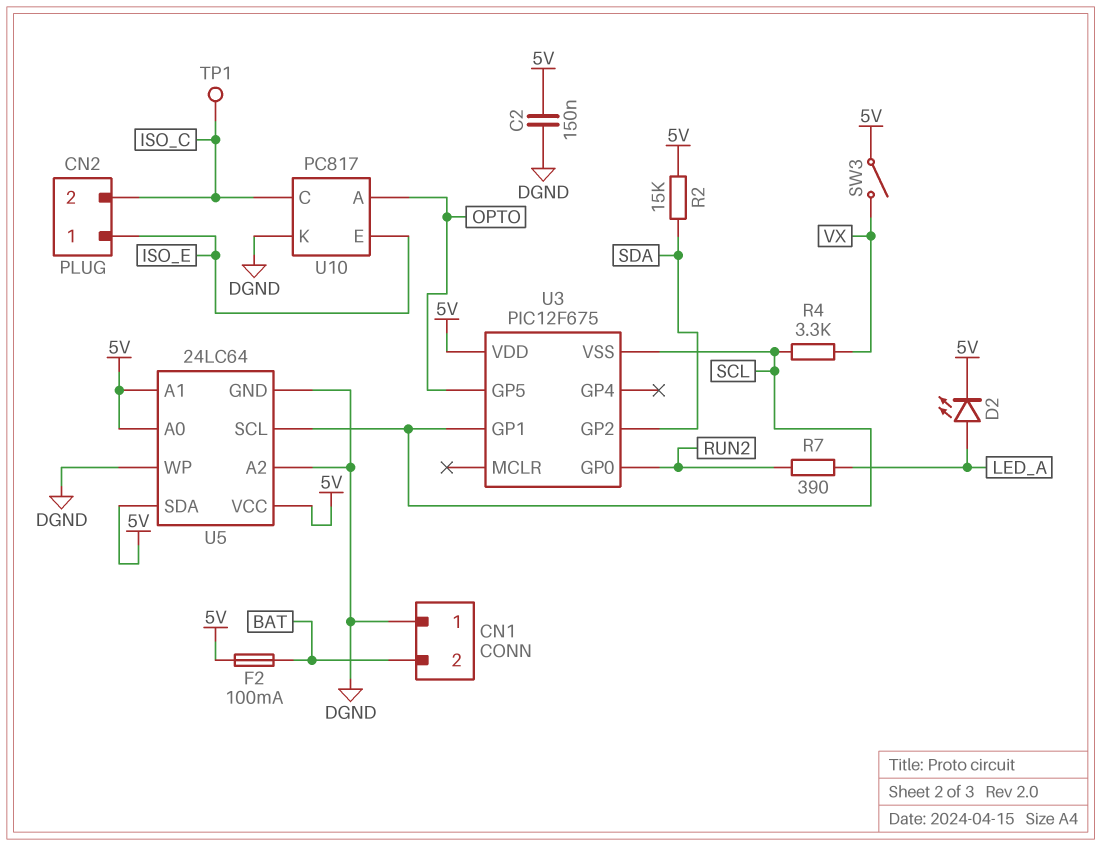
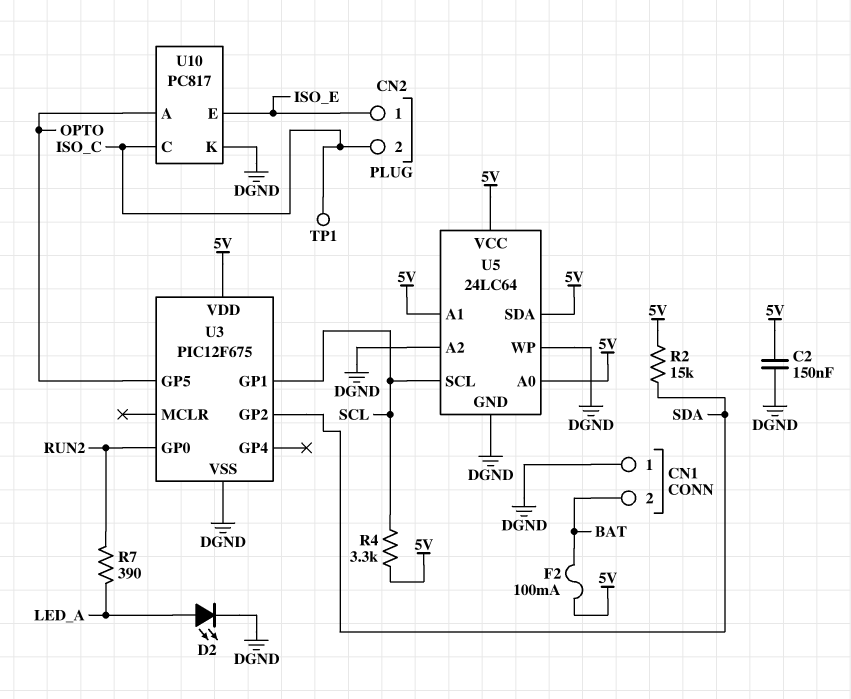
D2: LED (A LED_A, K 5V) -> LED (A LED_A, K DGND)
R4: 3.3k (SCL, VX) -> 3.3k (5V, SCL)
SW3: switch (5V, VX) -> none
U3 pin VSS: SCL -> DGND

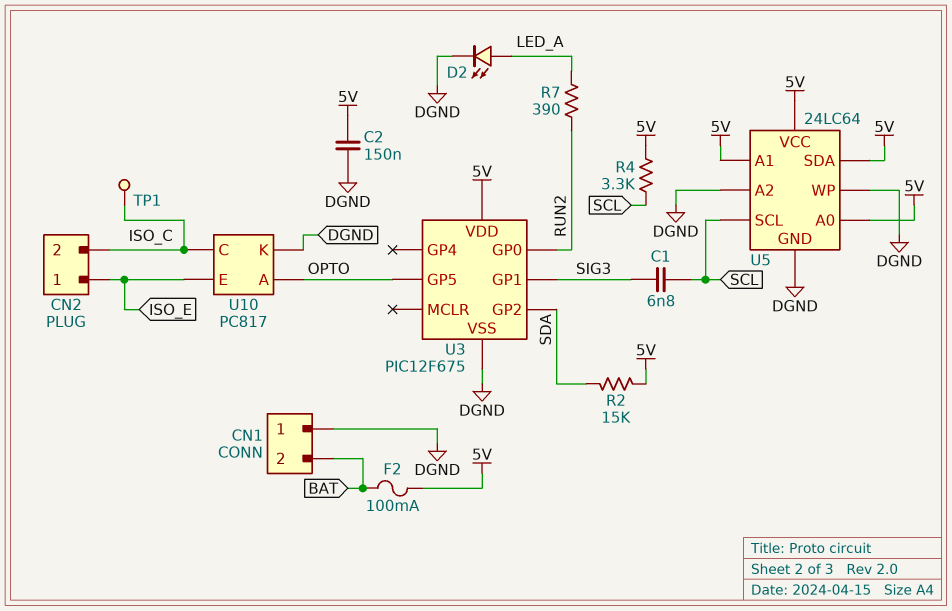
C1: none -> 6.8nF (SCL, SIG3)
U3 pin GP1: SCL -> SIG3

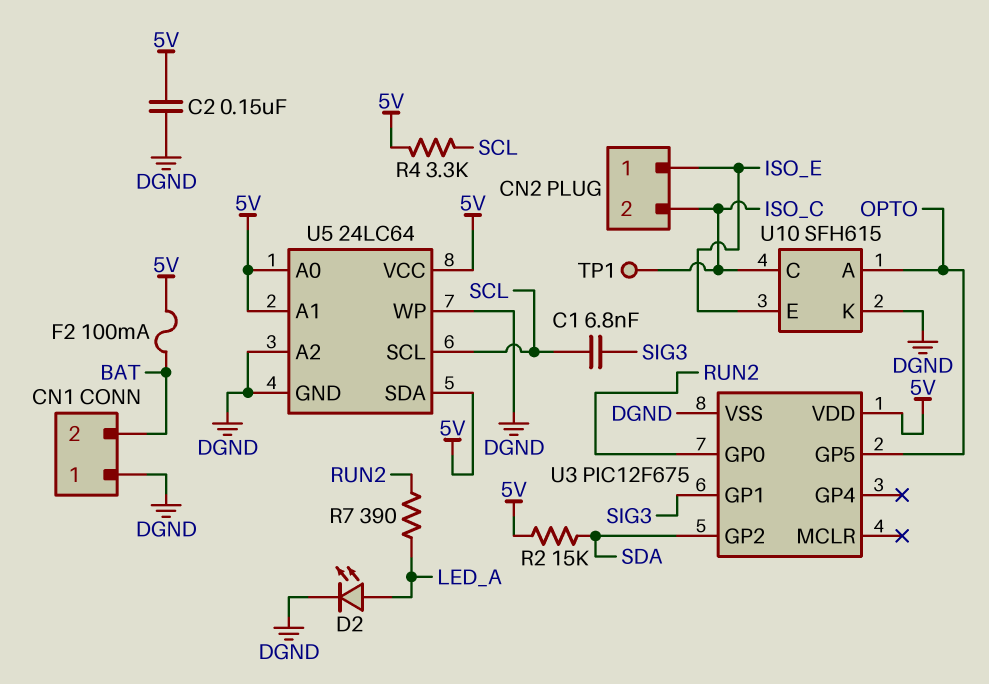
U10: PC817 -> SFH615

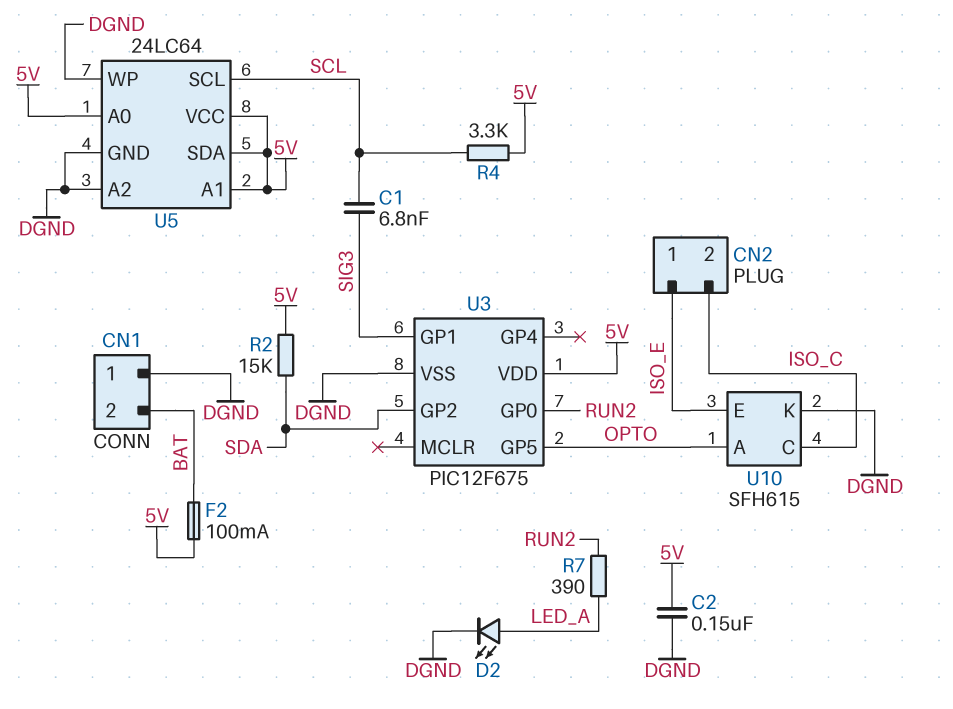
TP1: test point (ISO_C) -> none

